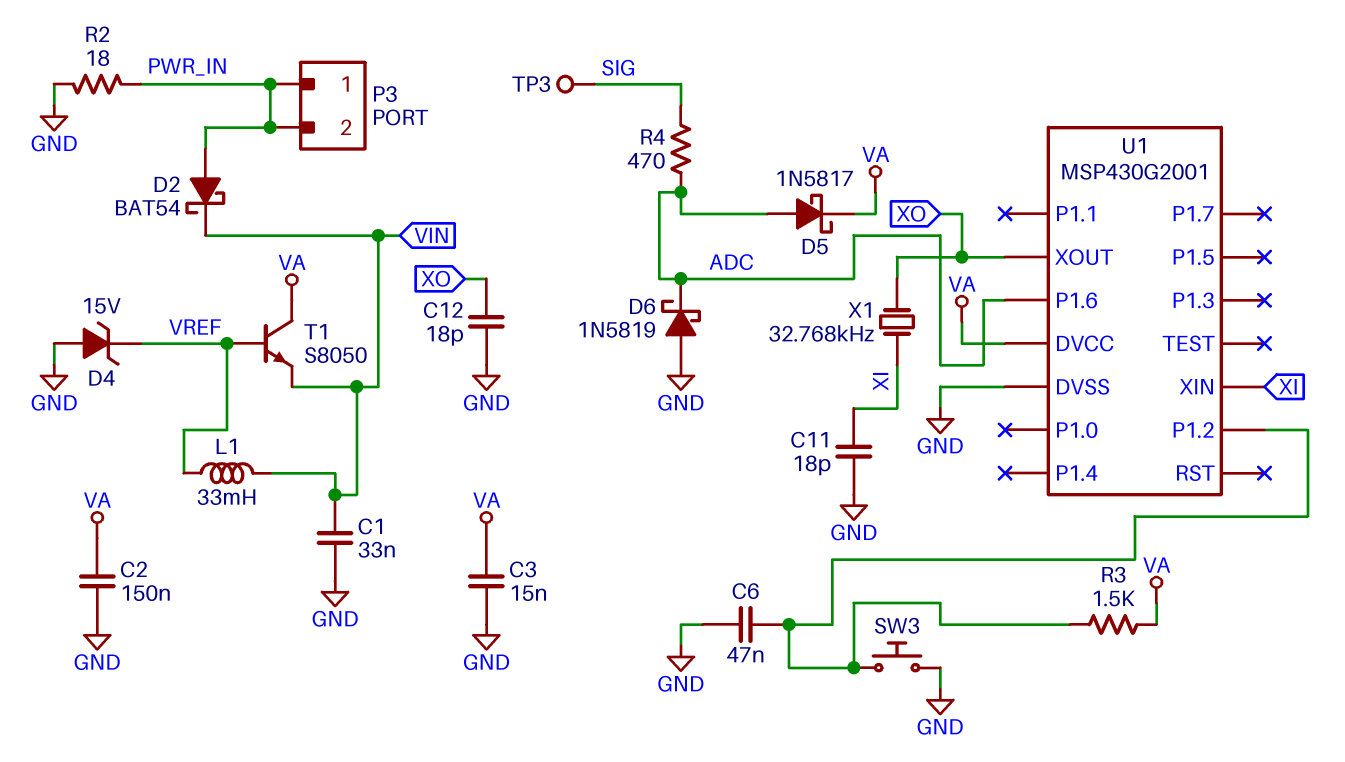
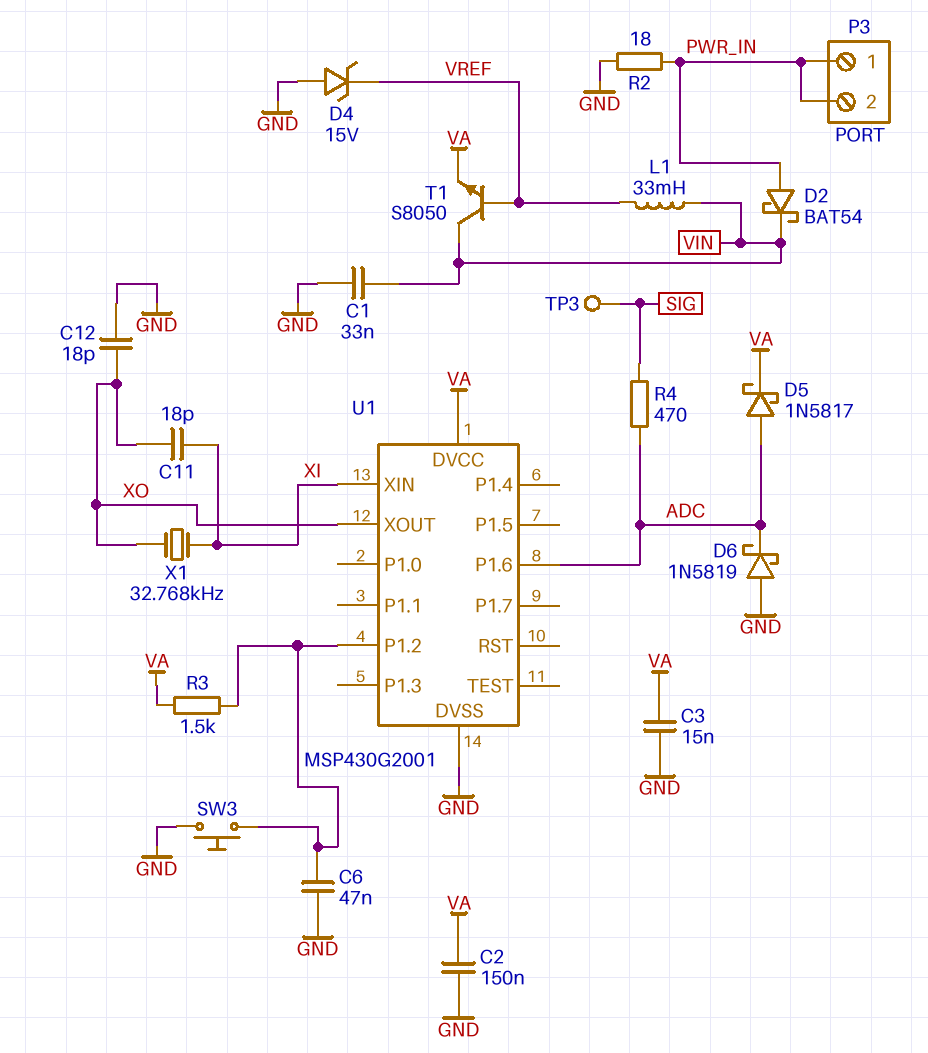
C11: 18pF (GND, XI) -> 18pF (XI, XO)
T1: NPN S8050 (B VREF, C VA, E VIN) -> NPN S8050 (B VREF, C VIN, E VA)

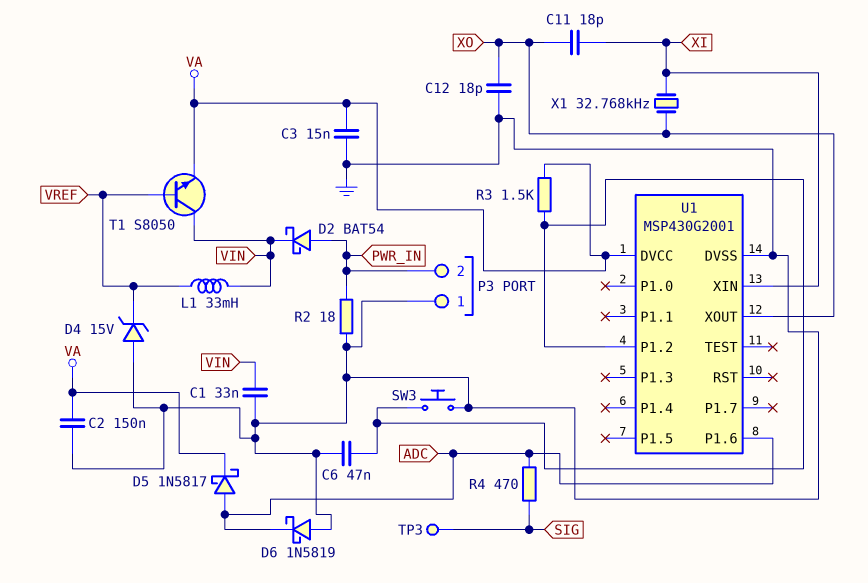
P3 pin 1: PWR_IN -> GND

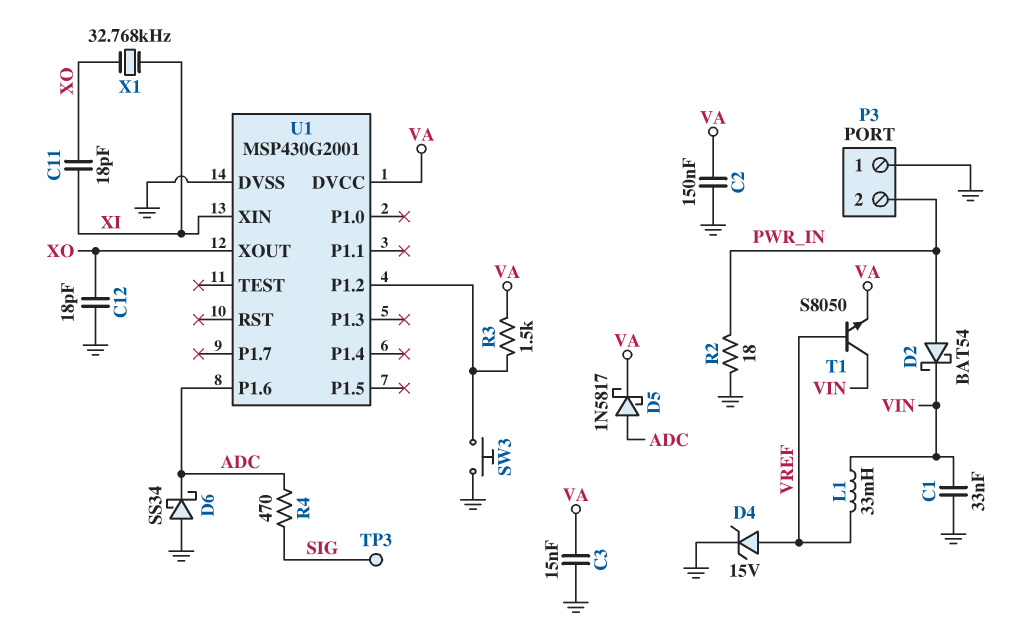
C6: 47nF (GND, U1/P1.2) -> none
D4: zener 15V (A GND, K VREF) -> zener 15V (A VREF, K GND)
D6: schottky 1N5819 (A GND, K ADC) -> schottky SS34 (A GND, K ADC)

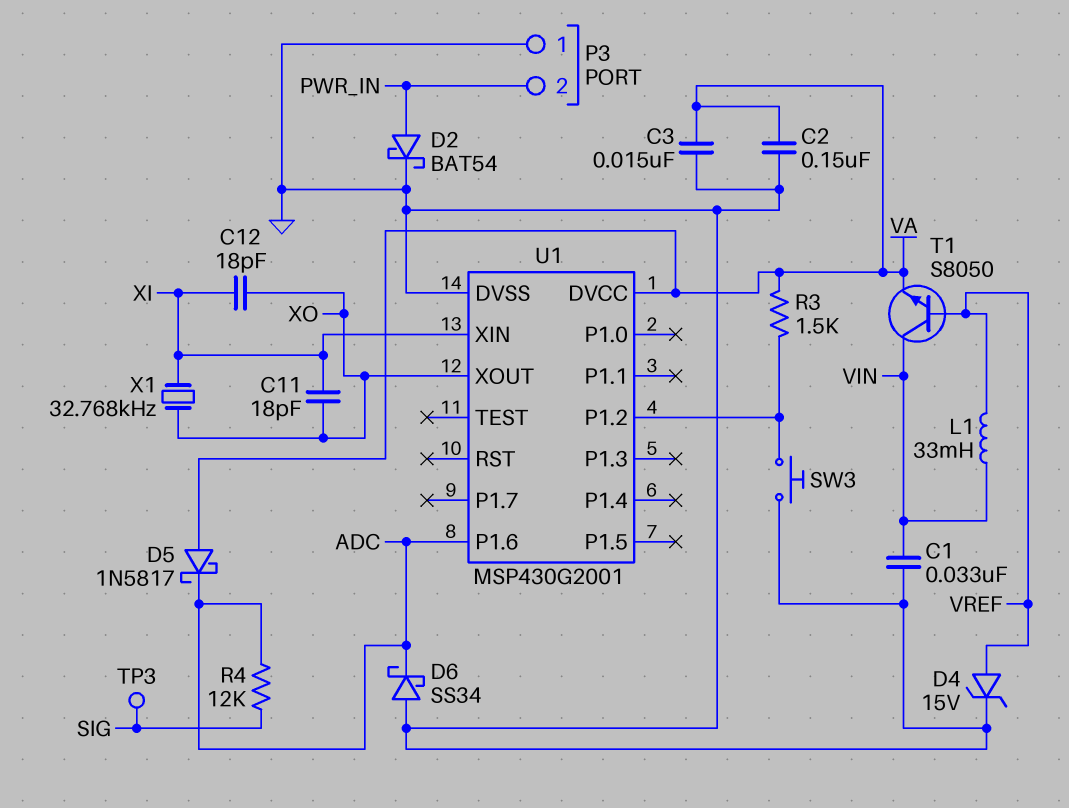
C12: 18pF (GND, XO) -> 18pF (XI, XO)
D2: schottky BAT54 (A PWR_IN, K VIN) -> schottky BAT54 (A PWR_IN, K GND)
D5: schottky 1N5817 (A ADC, K VA) -> schottky 1N5817 (A VA, K ADC)
R2: 18 (GND, PWR_IN) -> none
R4: 470 (ADC, SIG) -> 12k (ADC, SIG)

